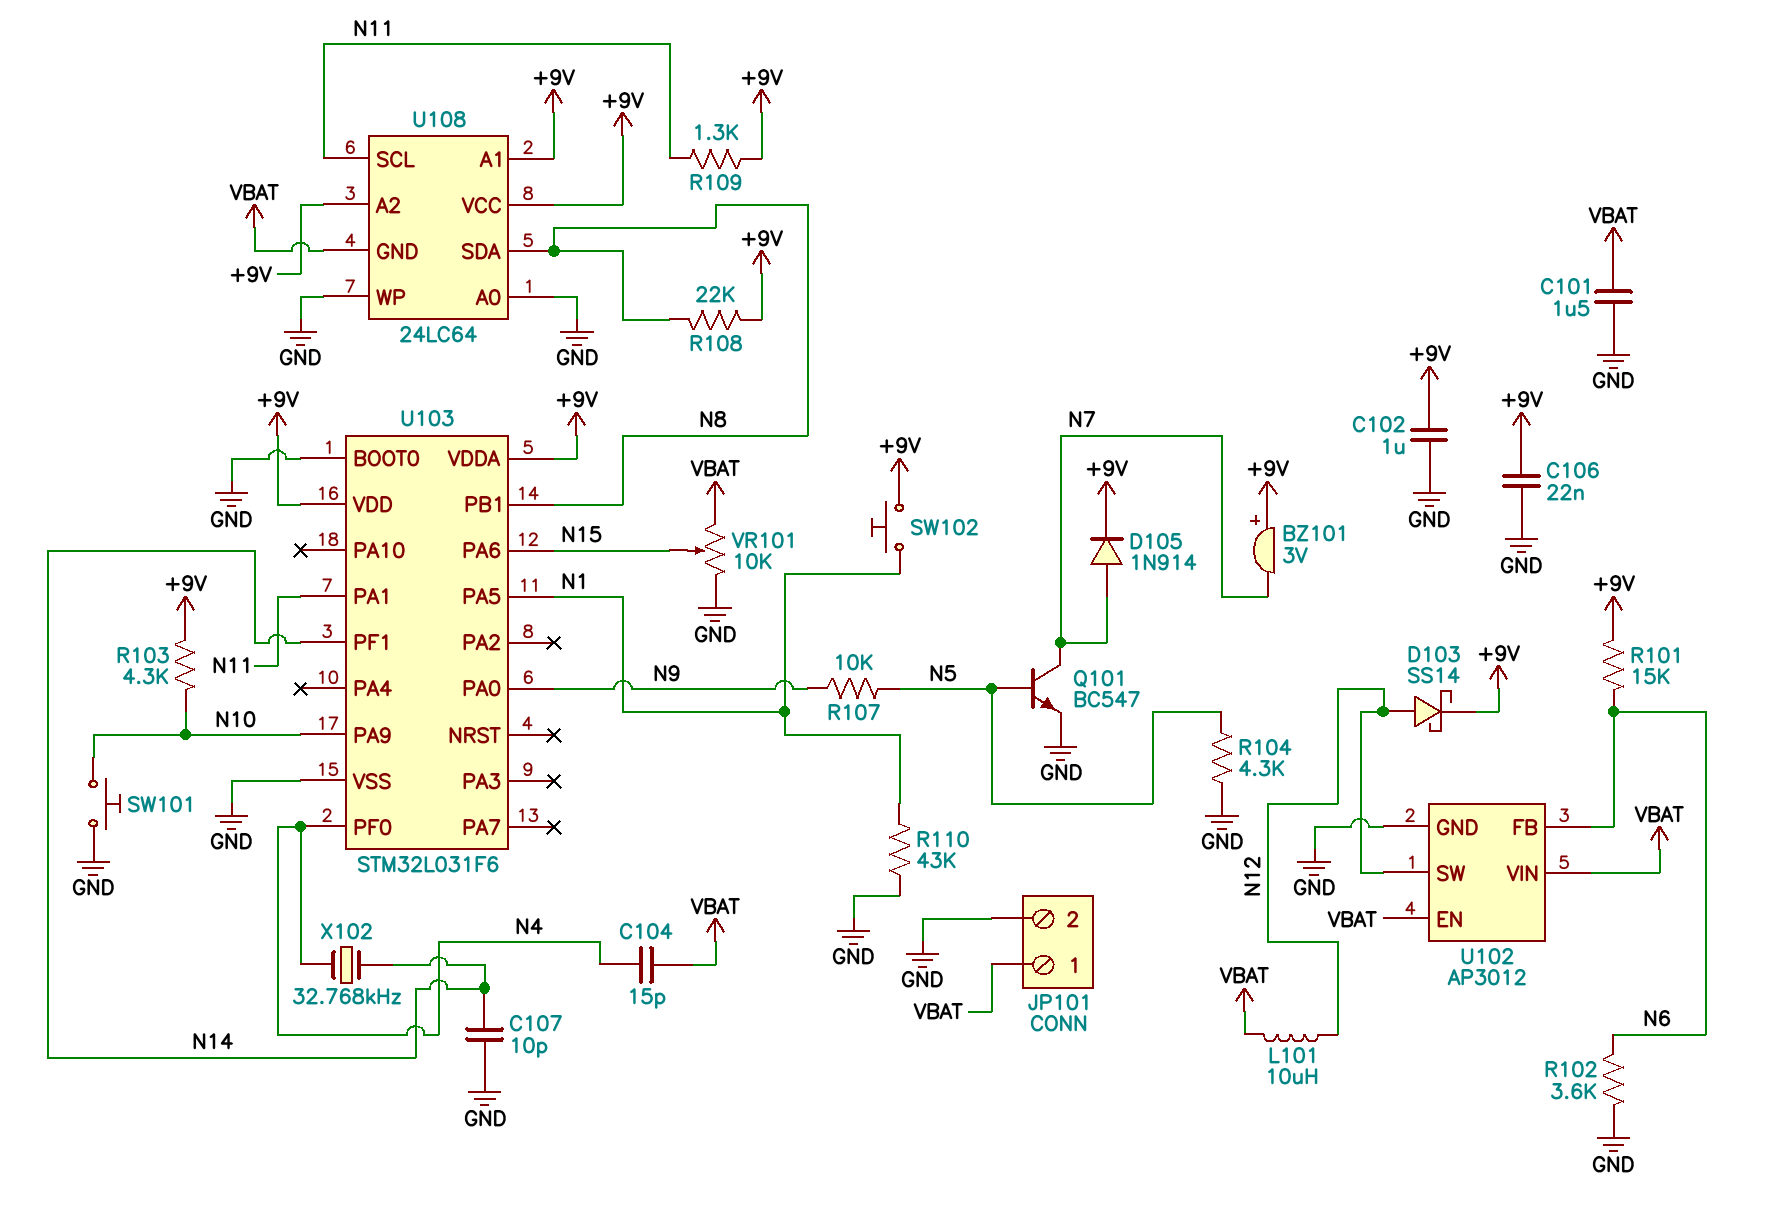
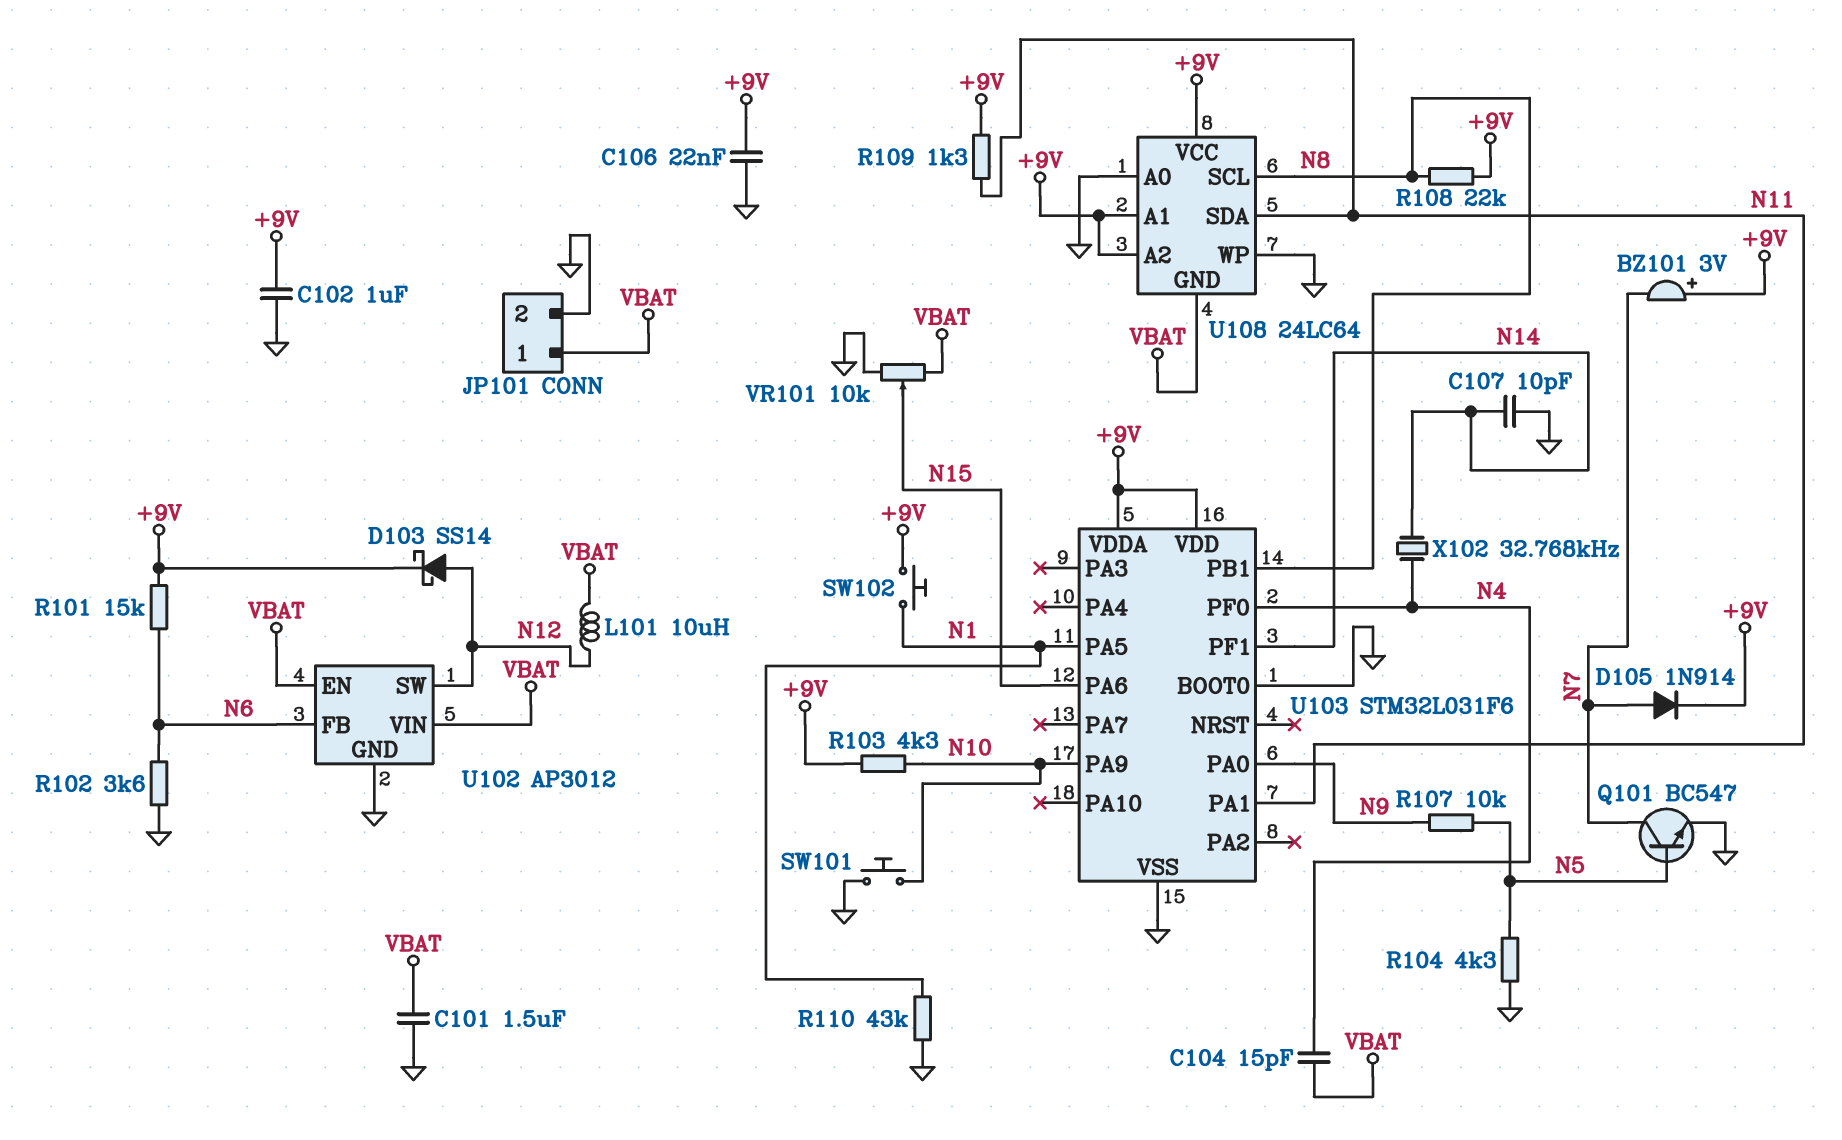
U108 pin SCL: N11 -> N8
U108 pin SDA: N8 -> N11

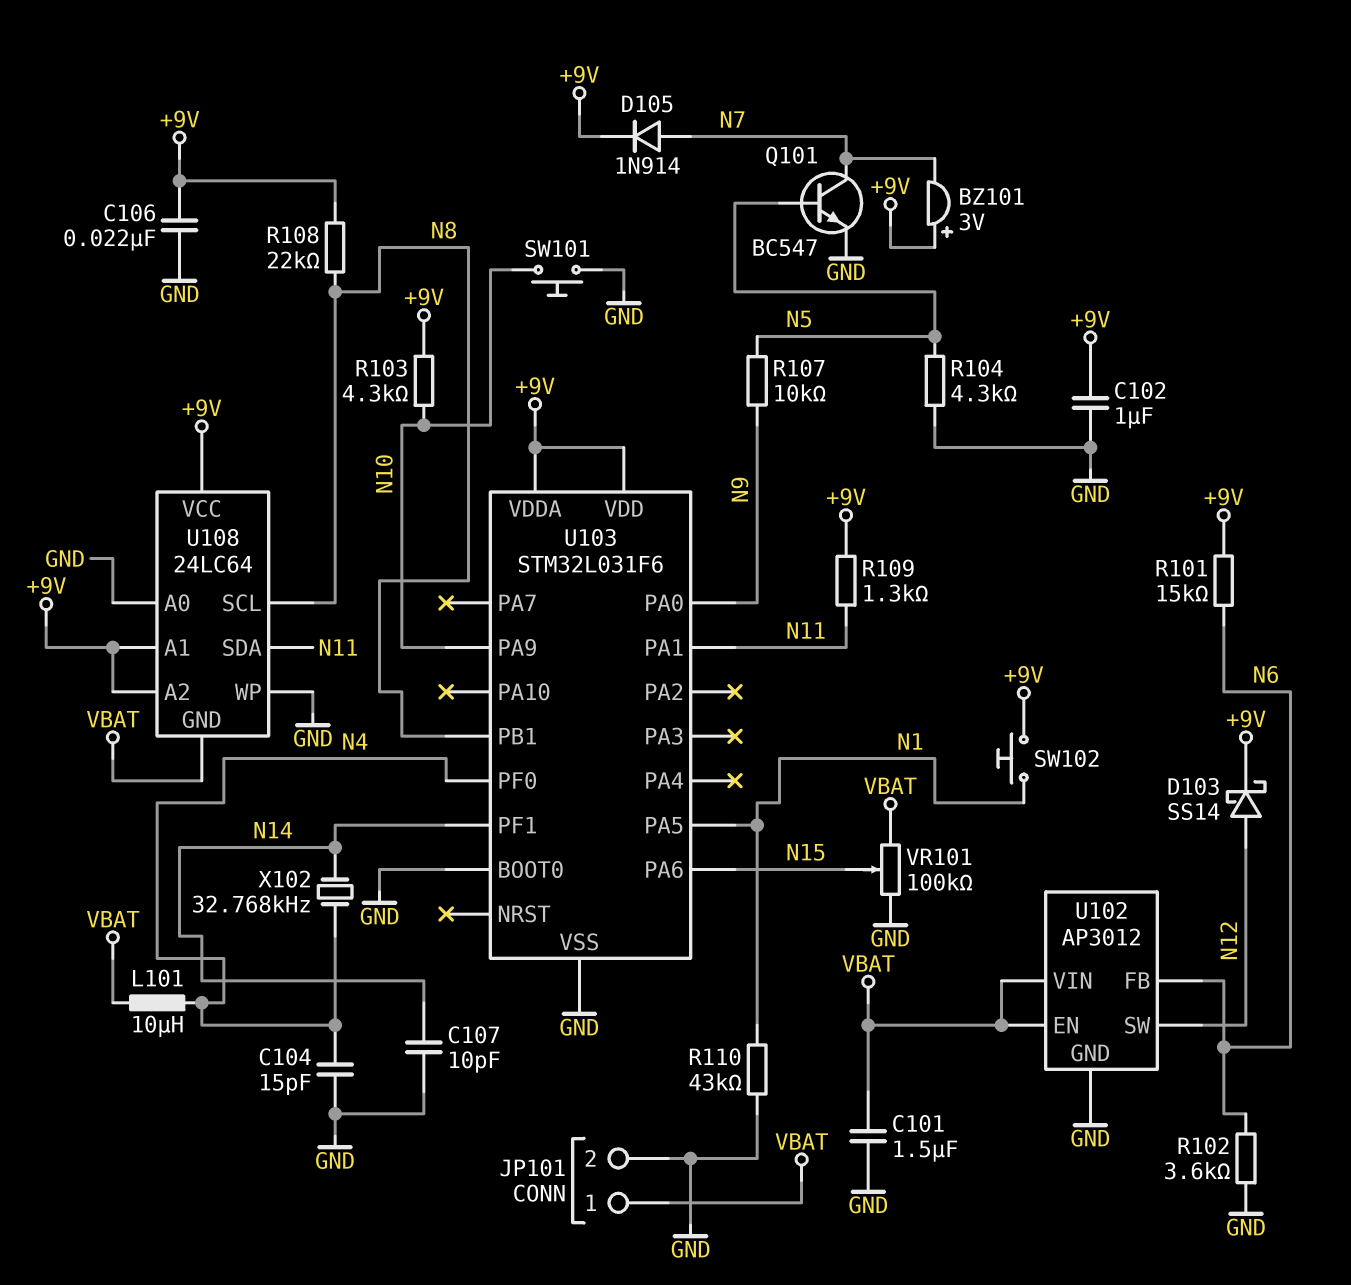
C104: 15pF (N4, VBAT) -> 15pF (GND, N4)
L101: 10uH (N12, VBAT) -> 10uH (N4, VBAT)
VR101: 10k (GND, VBAT, wiper N15) -> 100k (GND, VBAT, wiper N15)

